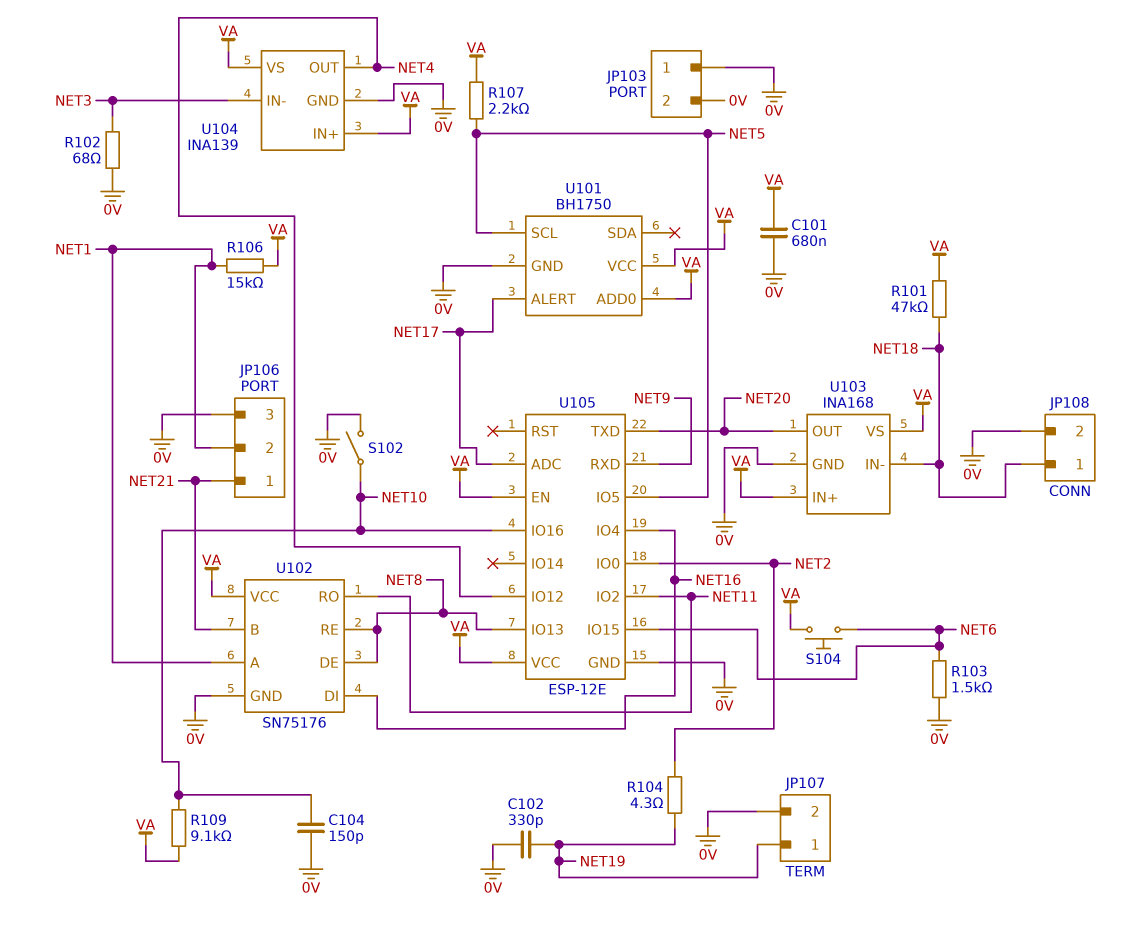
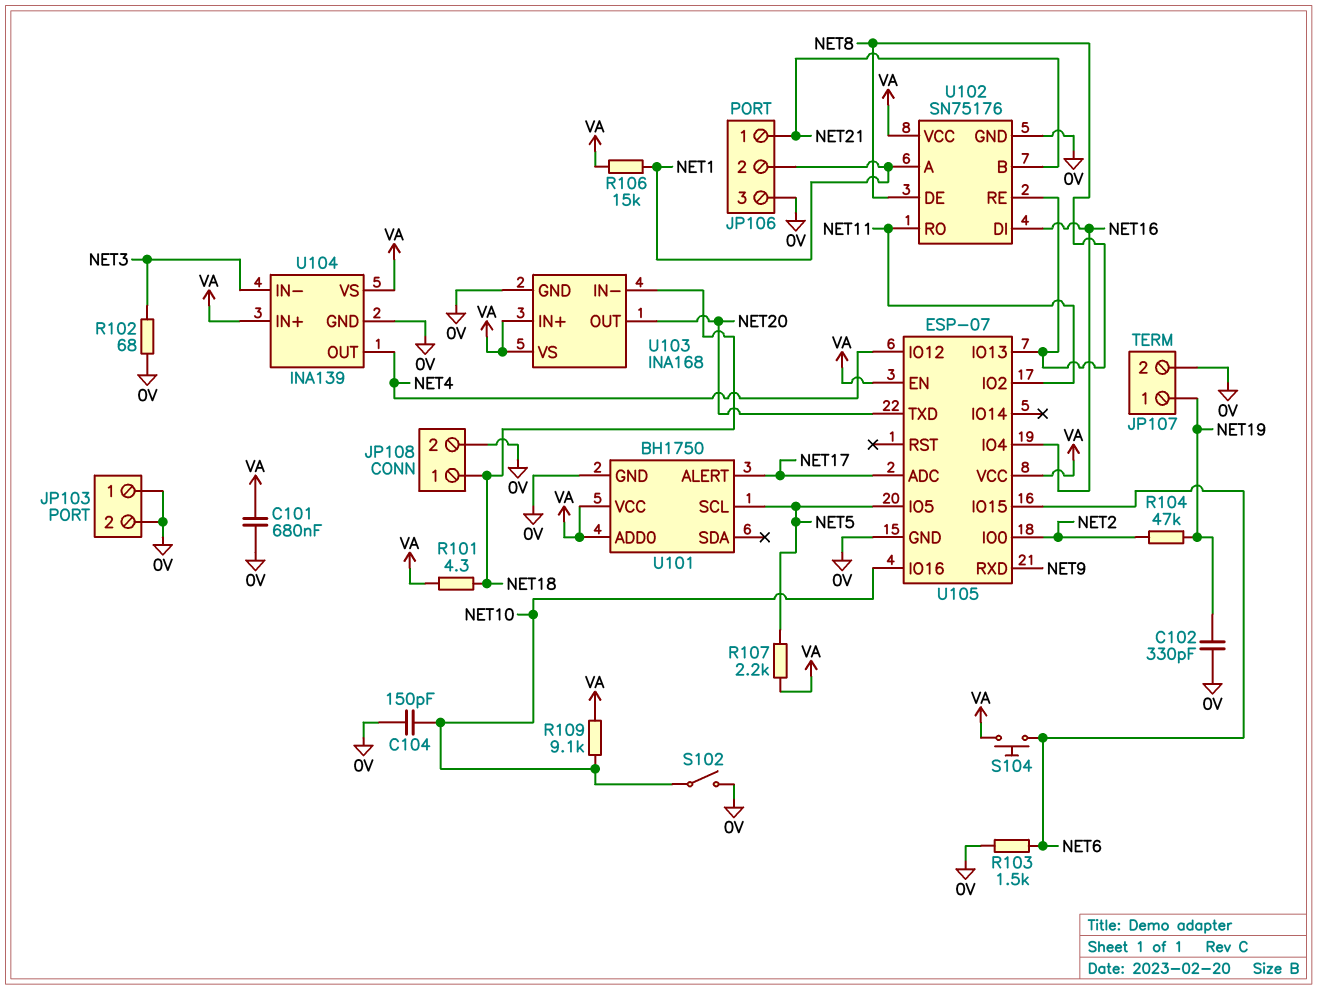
R101: 47k (NET18, VA) -> 4.3 (NET18, VA)
R104: 4.3 (NET2, NET19) -> 47k (NET2, NET19)
U105: ESP-12E -> ESP-07

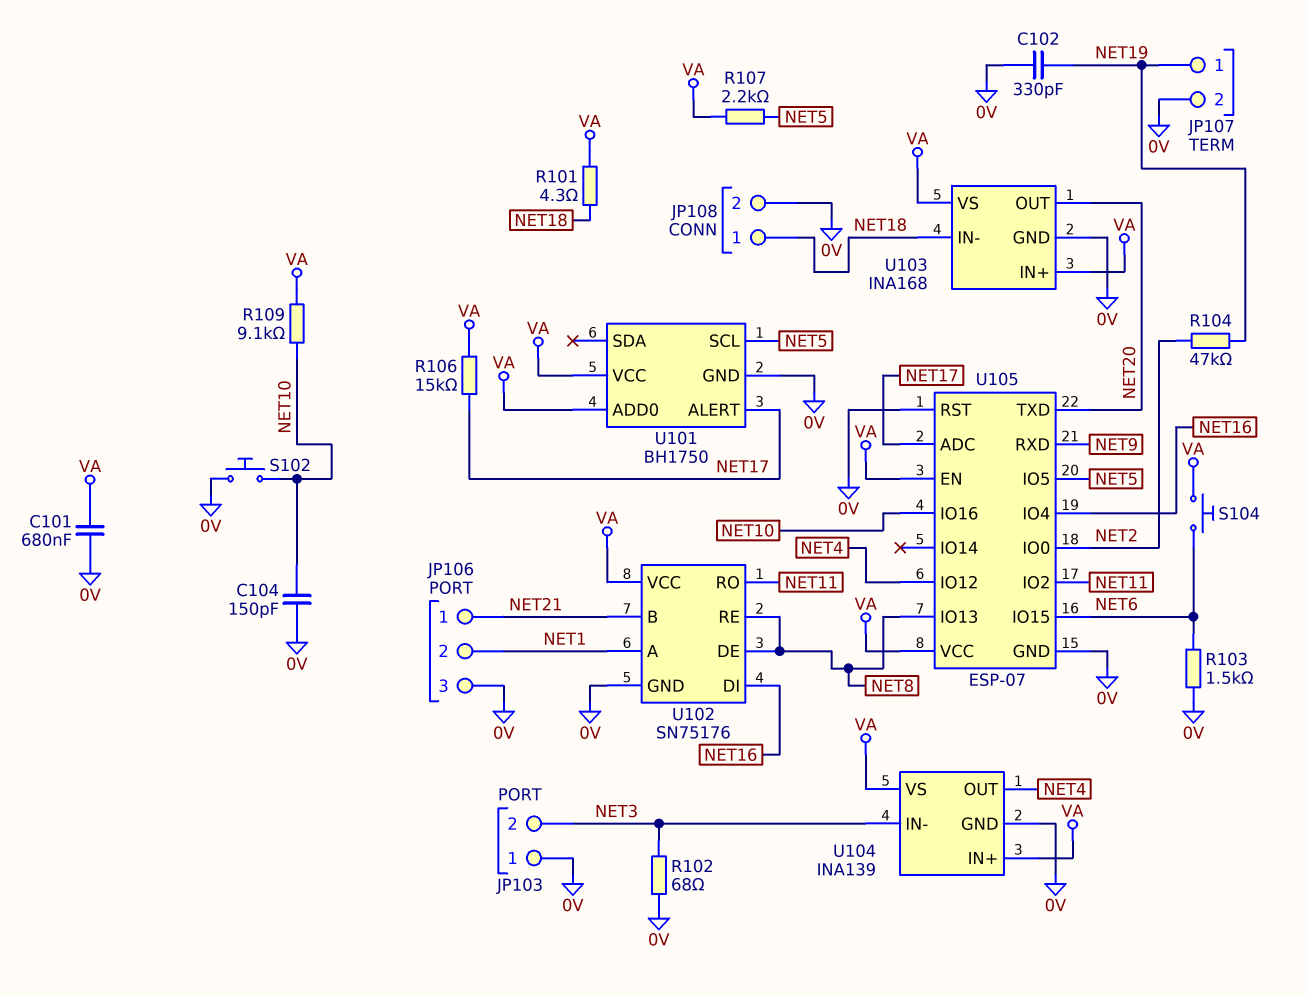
JP103 pin 2: 0V -> NET3
R106: 15k (NET1, VA) -> 15k (NET17, VA)
S102: switch (0V, NET10) -> button (0V, NET10)
U105 pin RST: none -> 0V

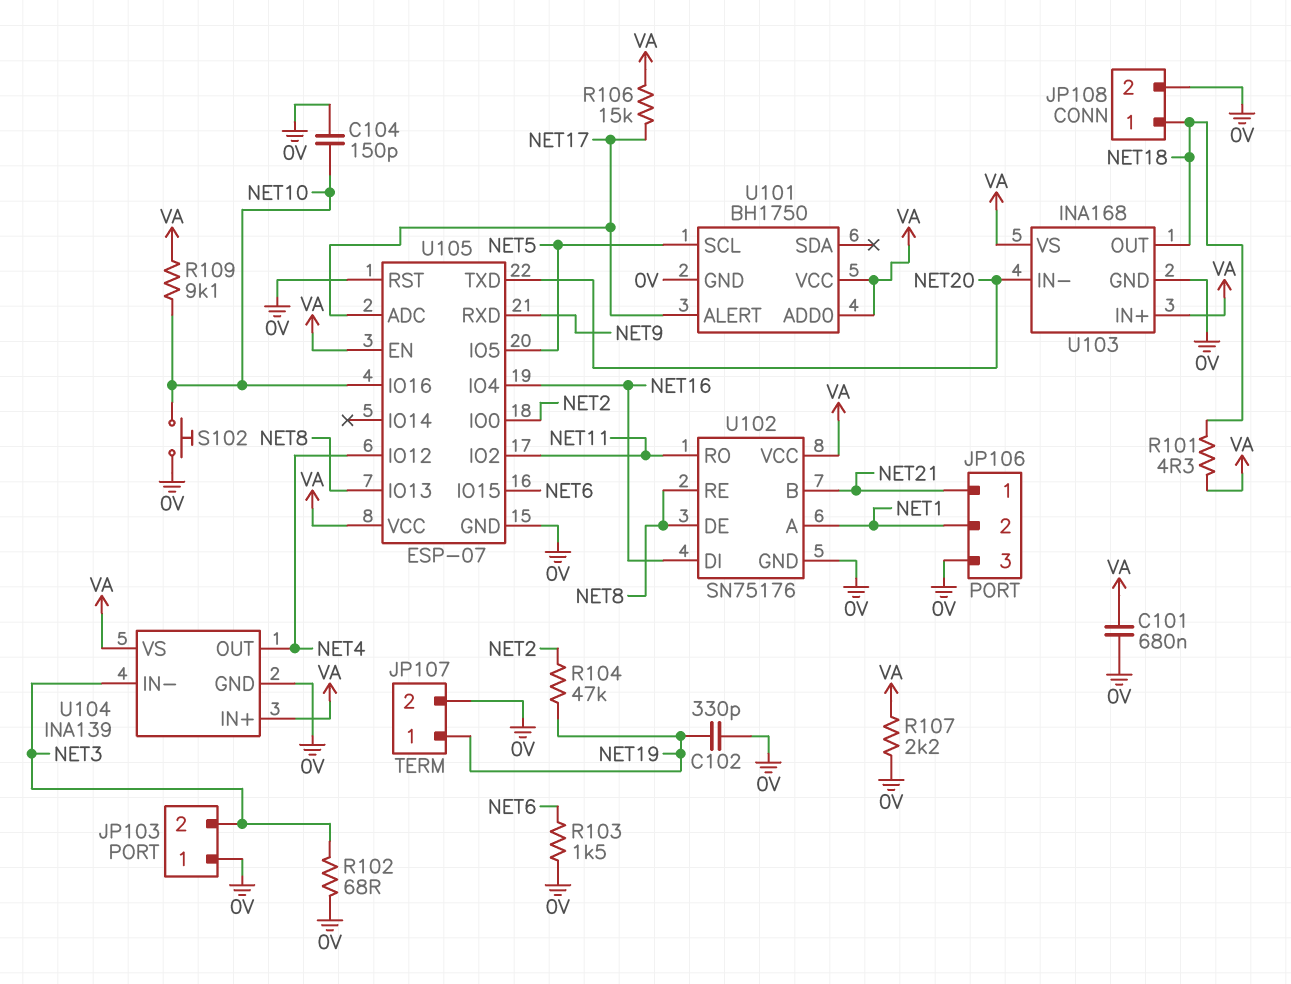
R107: 2.2k (NET5, VA) -> 2.2k (0V, VA)
S104: button (NET6, VA) -> none
U103 pin IN-: NET18 -> NET20
U103 pin OUT: NET20 -> NET18

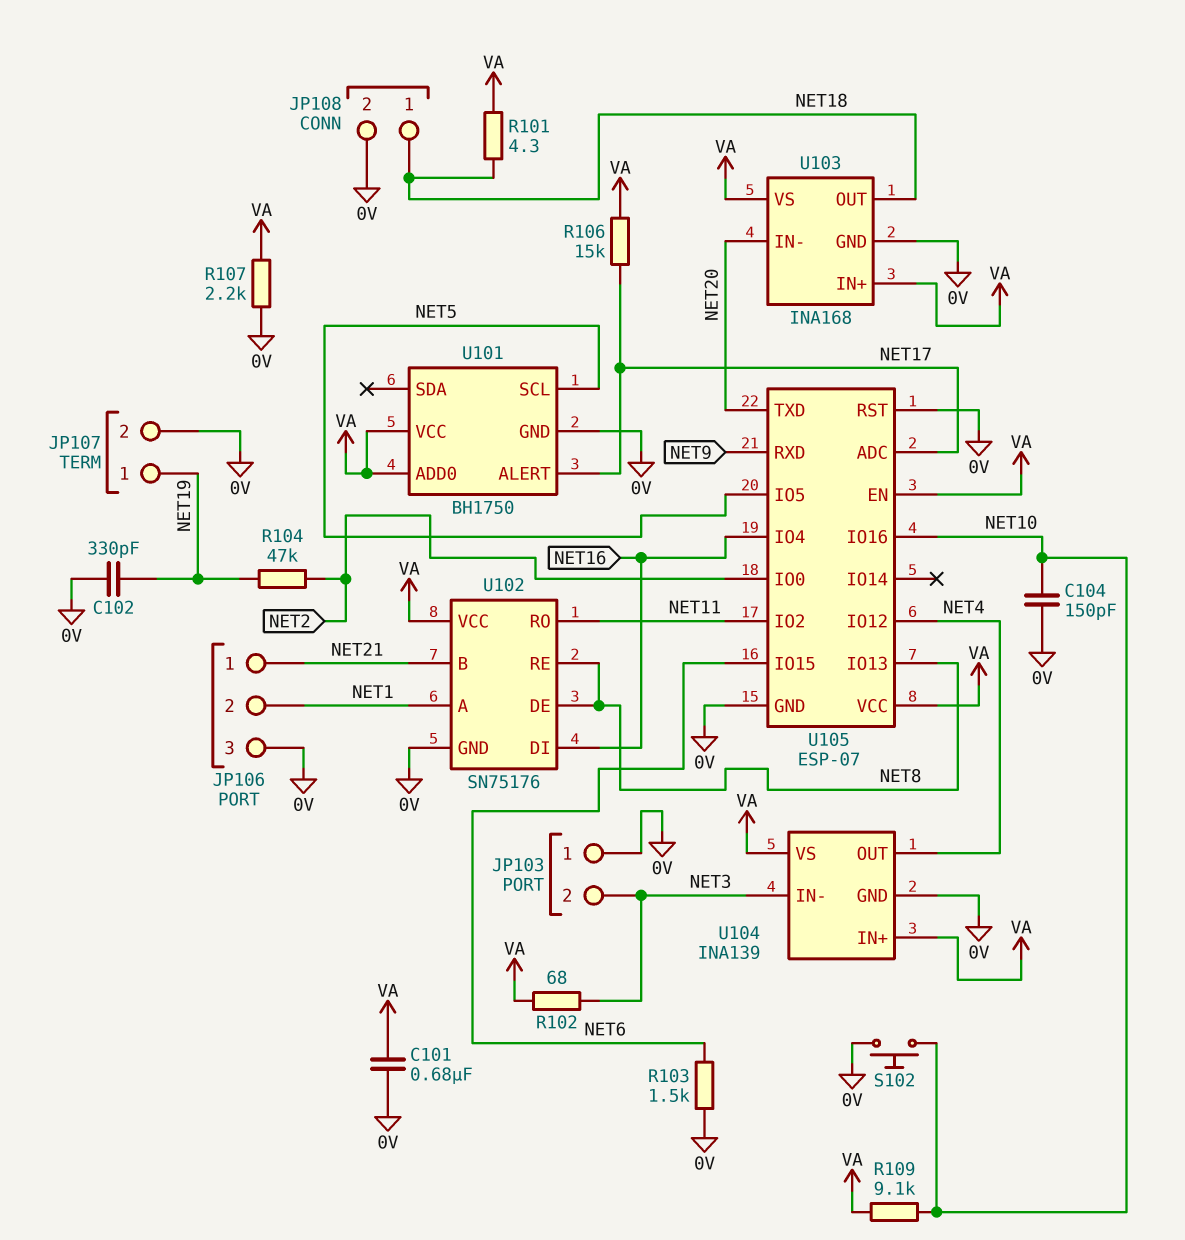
R102: 68 (0V, NET3) -> 68 (NET3, VA)

